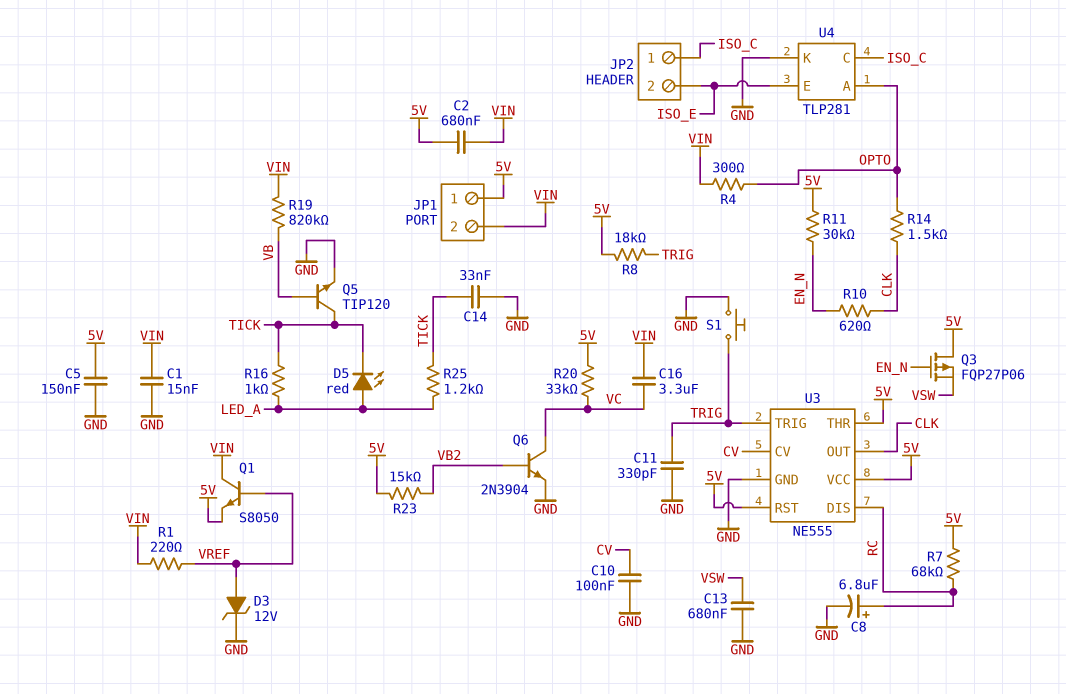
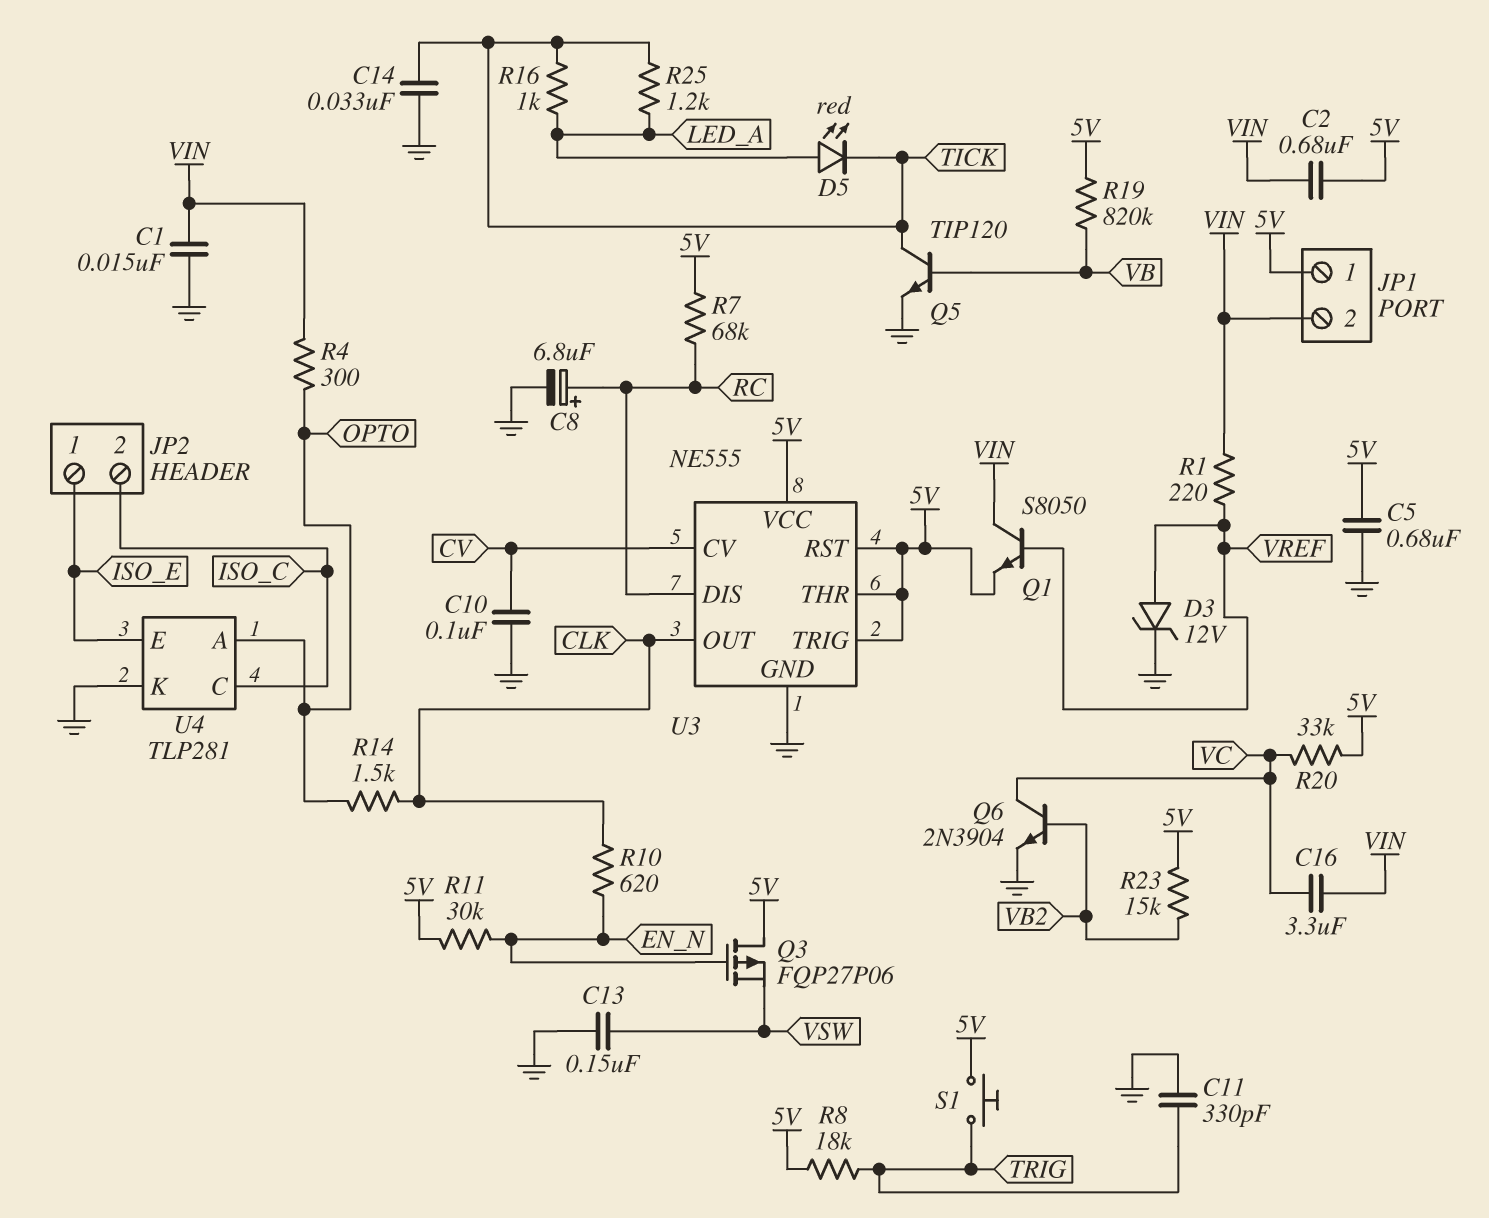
C5: 150nF (5V, GND) -> 680nF (5V, GND)
C13: 680nF (GND, VSW) -> 150nF (GND, VSW)
JP2 pin 1: ISO_C -> ISO_E
JP2 pin 2: ISO_E -> ISO_C
R19: 820k (VB, VIN) -> 820k (5V, VB)
S1: button (GND, TRIG) -> button (5V, TRIG)
U3 pin TRIG: TRIG -> 5V

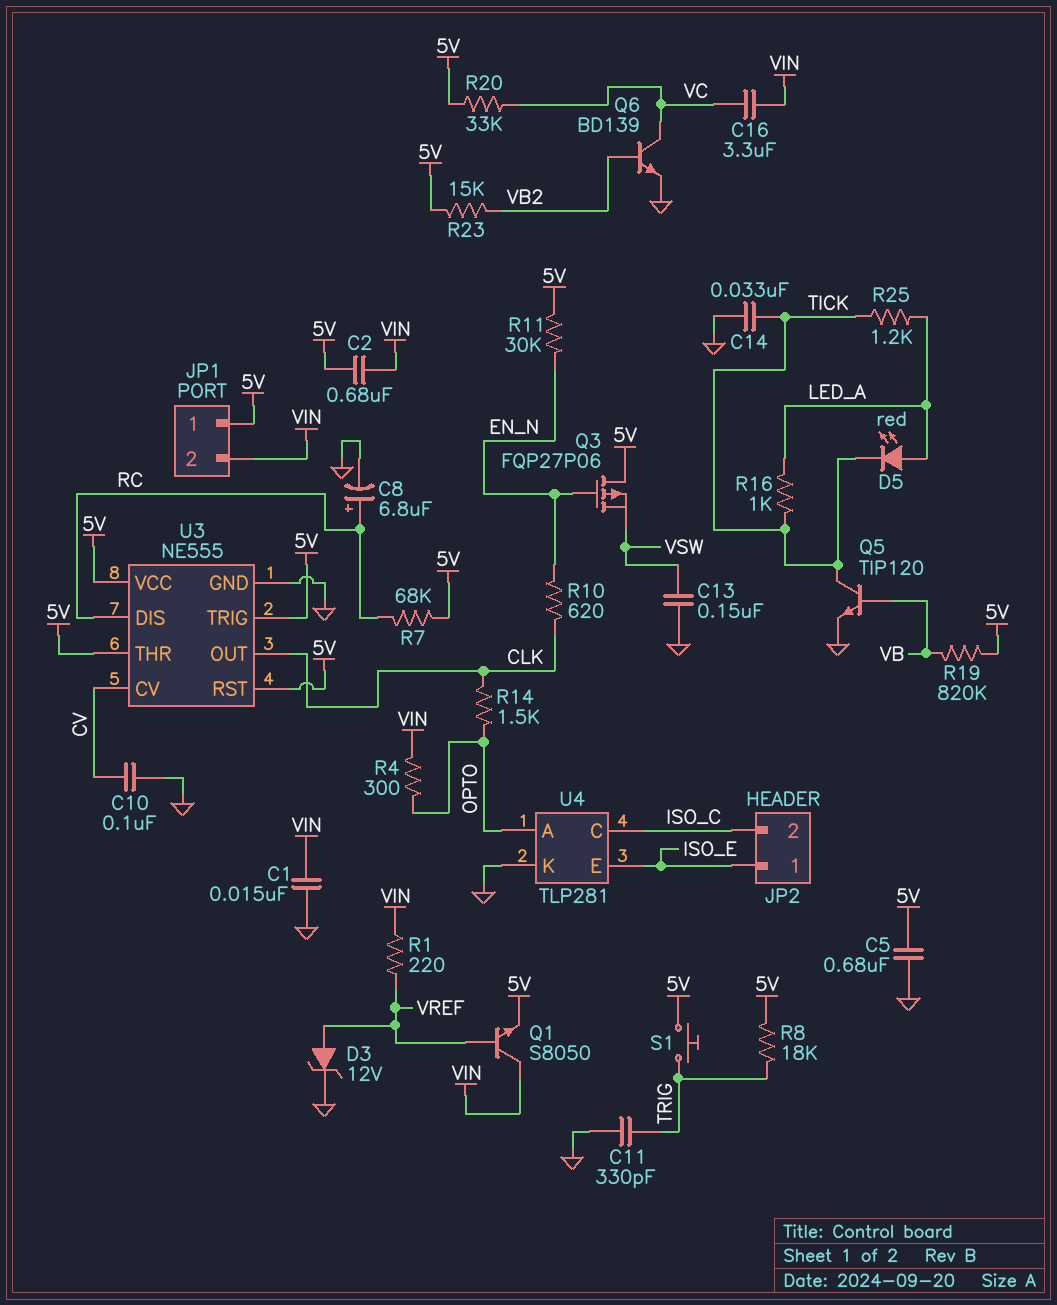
Q6: NPN 2N3904 (B VB2, C VC, E GND) -> NPN BD139 (B VB2, C VC, E GND)

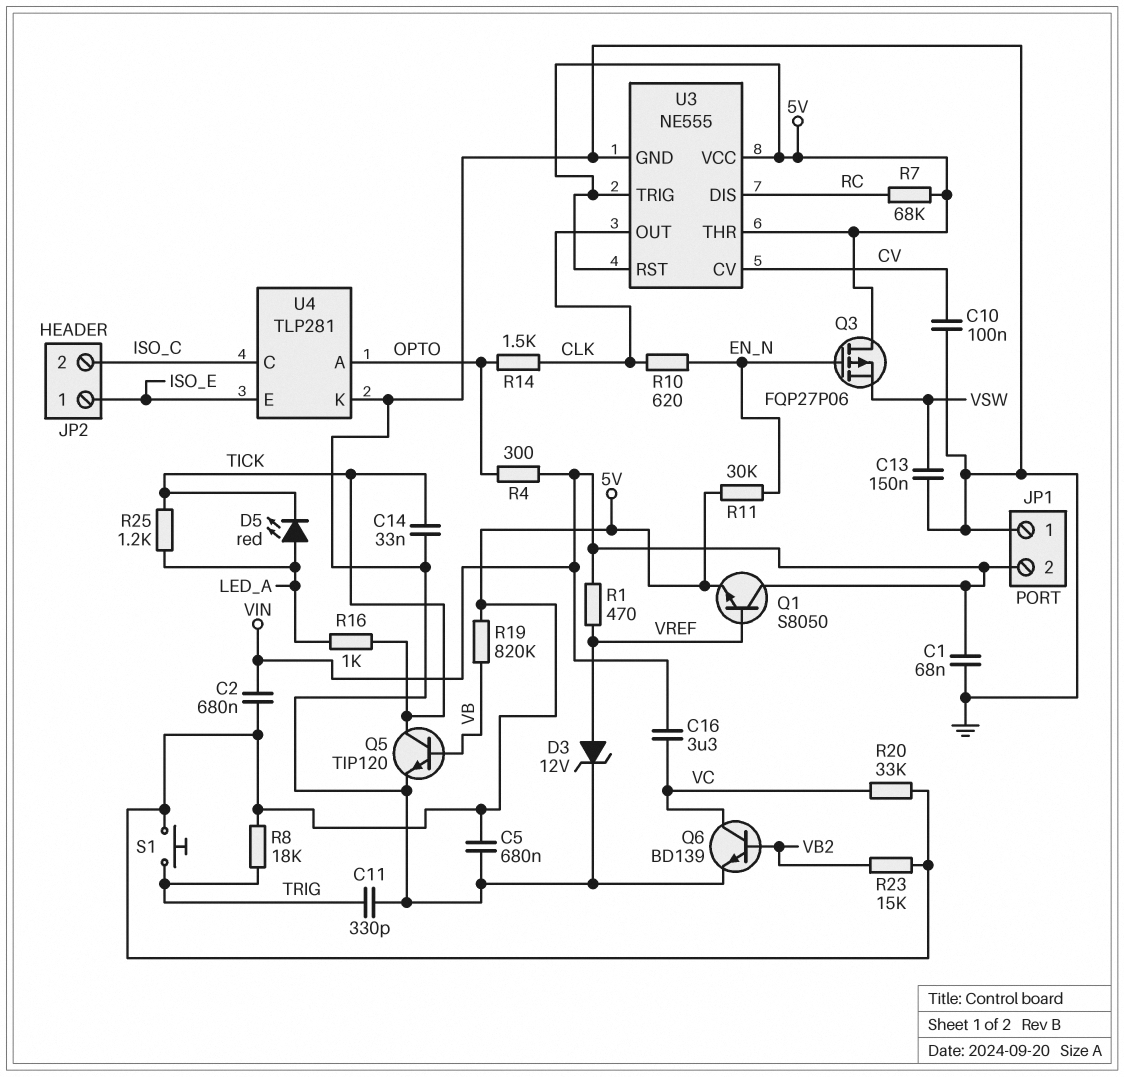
C1: 15nF (GND, VIN) -> 68nF (GND, VIN)
C8: 6.8uF (plus RC, minus GND) -> none
JP1 pin 1: 5V -> GND
R1: 220 (VIN, VREF) -> 470 (VIN, VREF)

